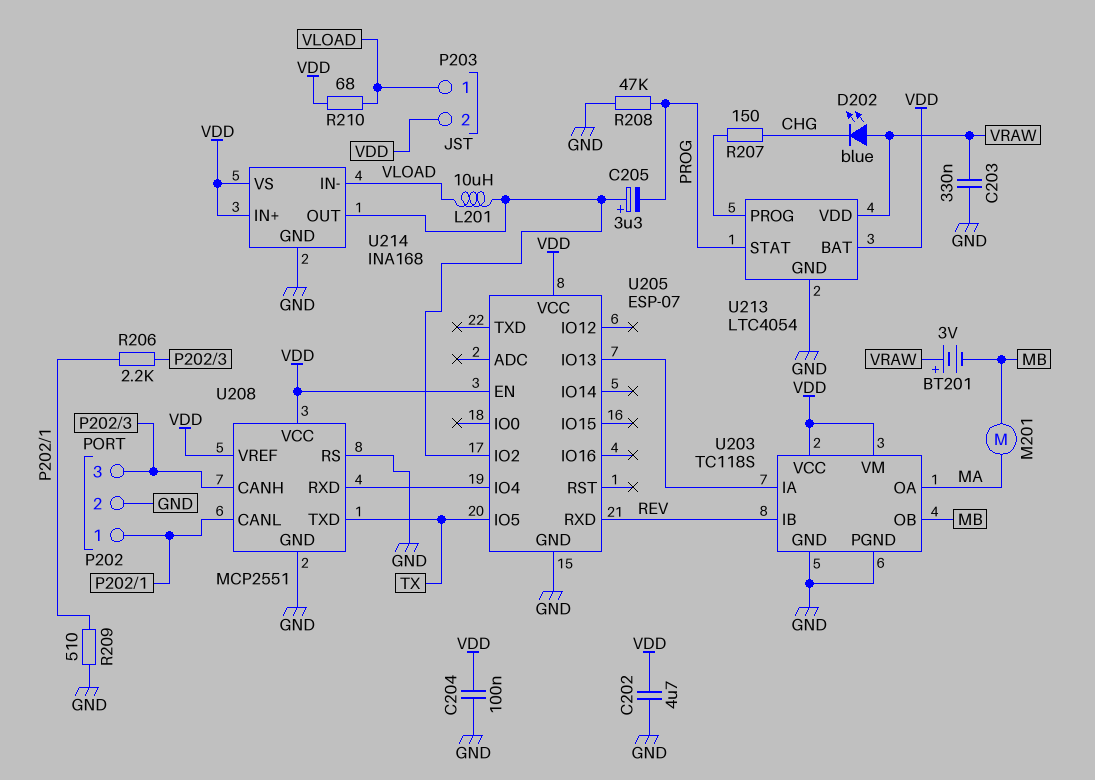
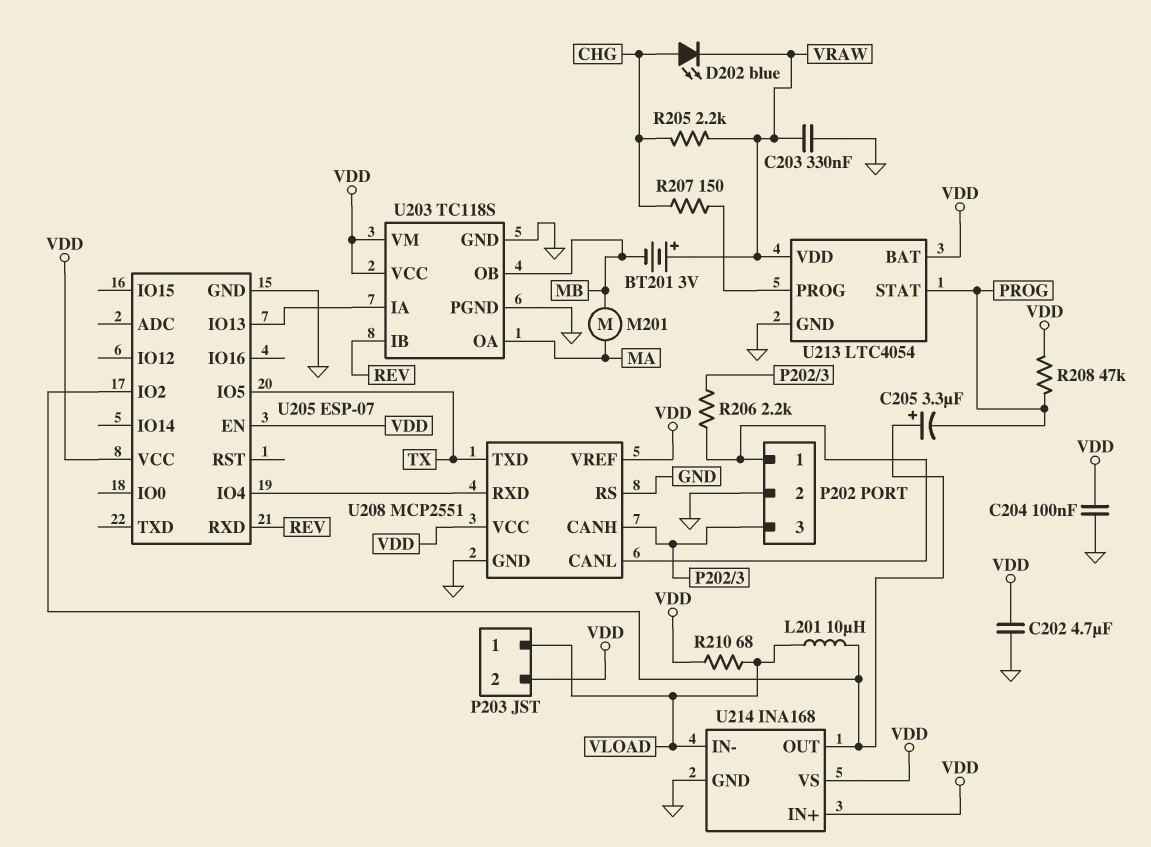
D202: LED blue (A VRAW, K CHG) -> LED blue (A CHG, K VRAW)
R205: none -> 2.2k (CHG, VRAW)
R208: 47k (GND, PROG) -> 47k (PROG, VDD)
R209: 510 (GND, P202/1) -> none

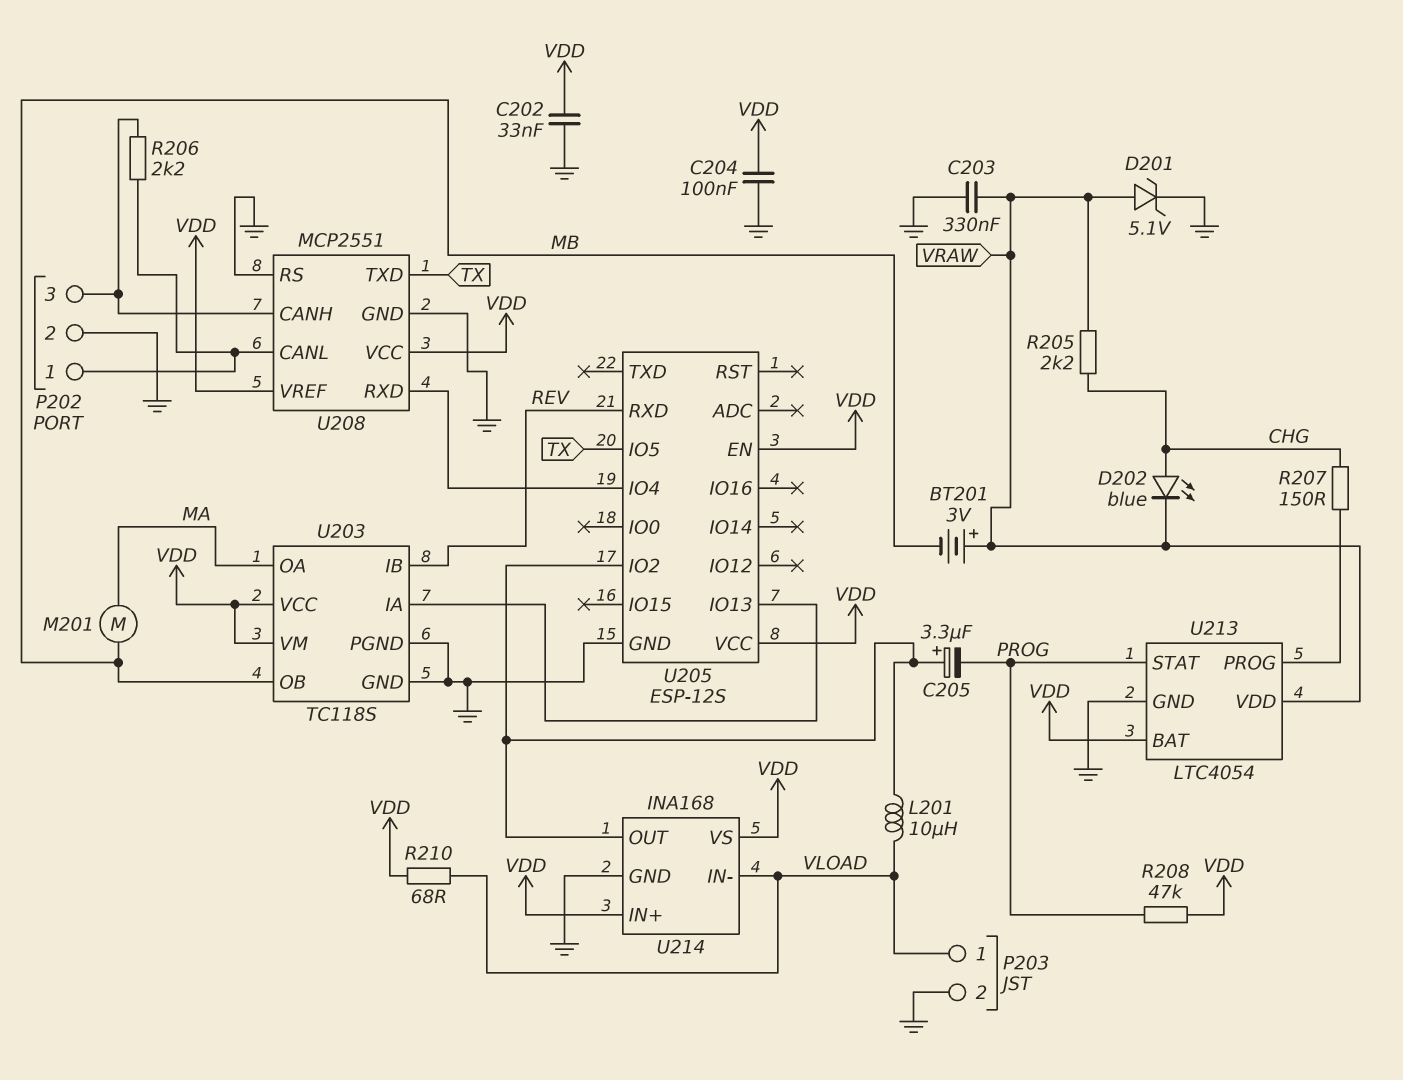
C202: 4.7uF (GND, VDD) -> 33nF (GND, VDD)
D201: none -> zener 5.1V (A VRAW, K GND)
P203 pin 2: VDD -> GND
U205: ESP-07 -> ESP-12S

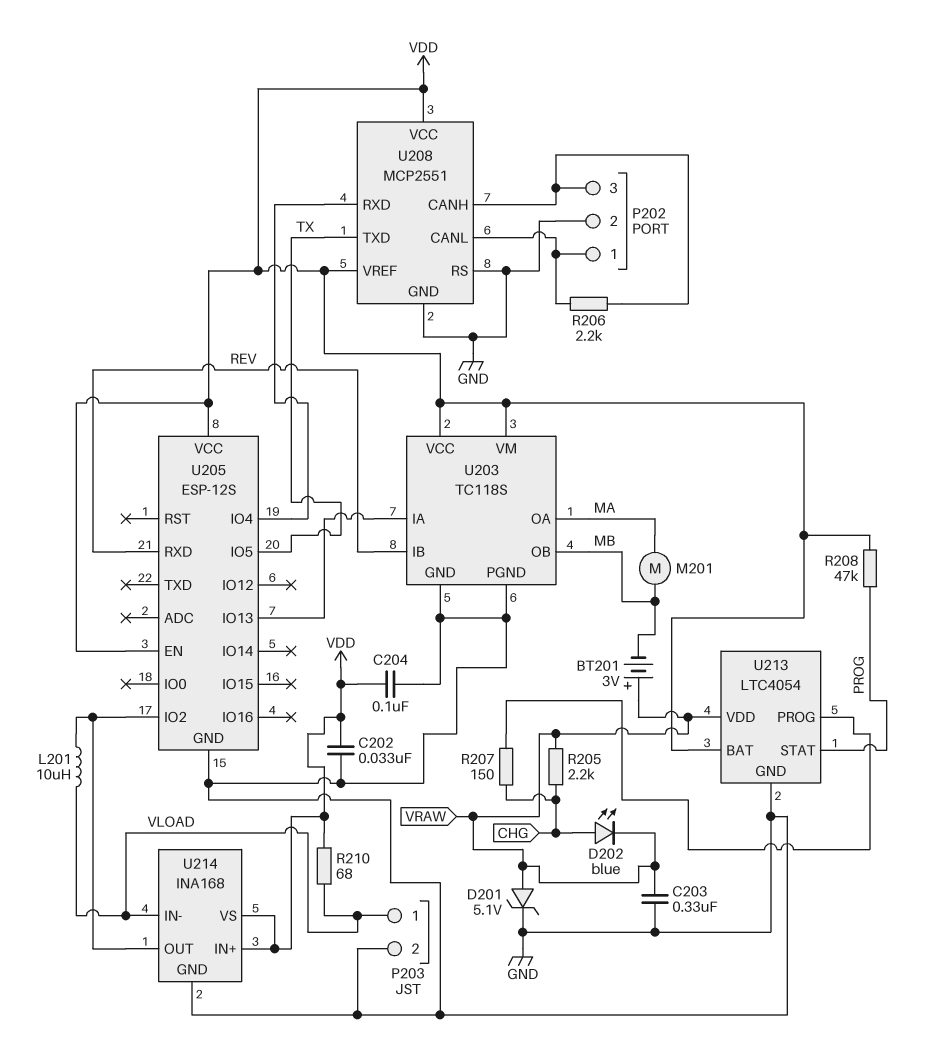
C205: 3.3uF (plus U205/IO2, minus PROG) -> none

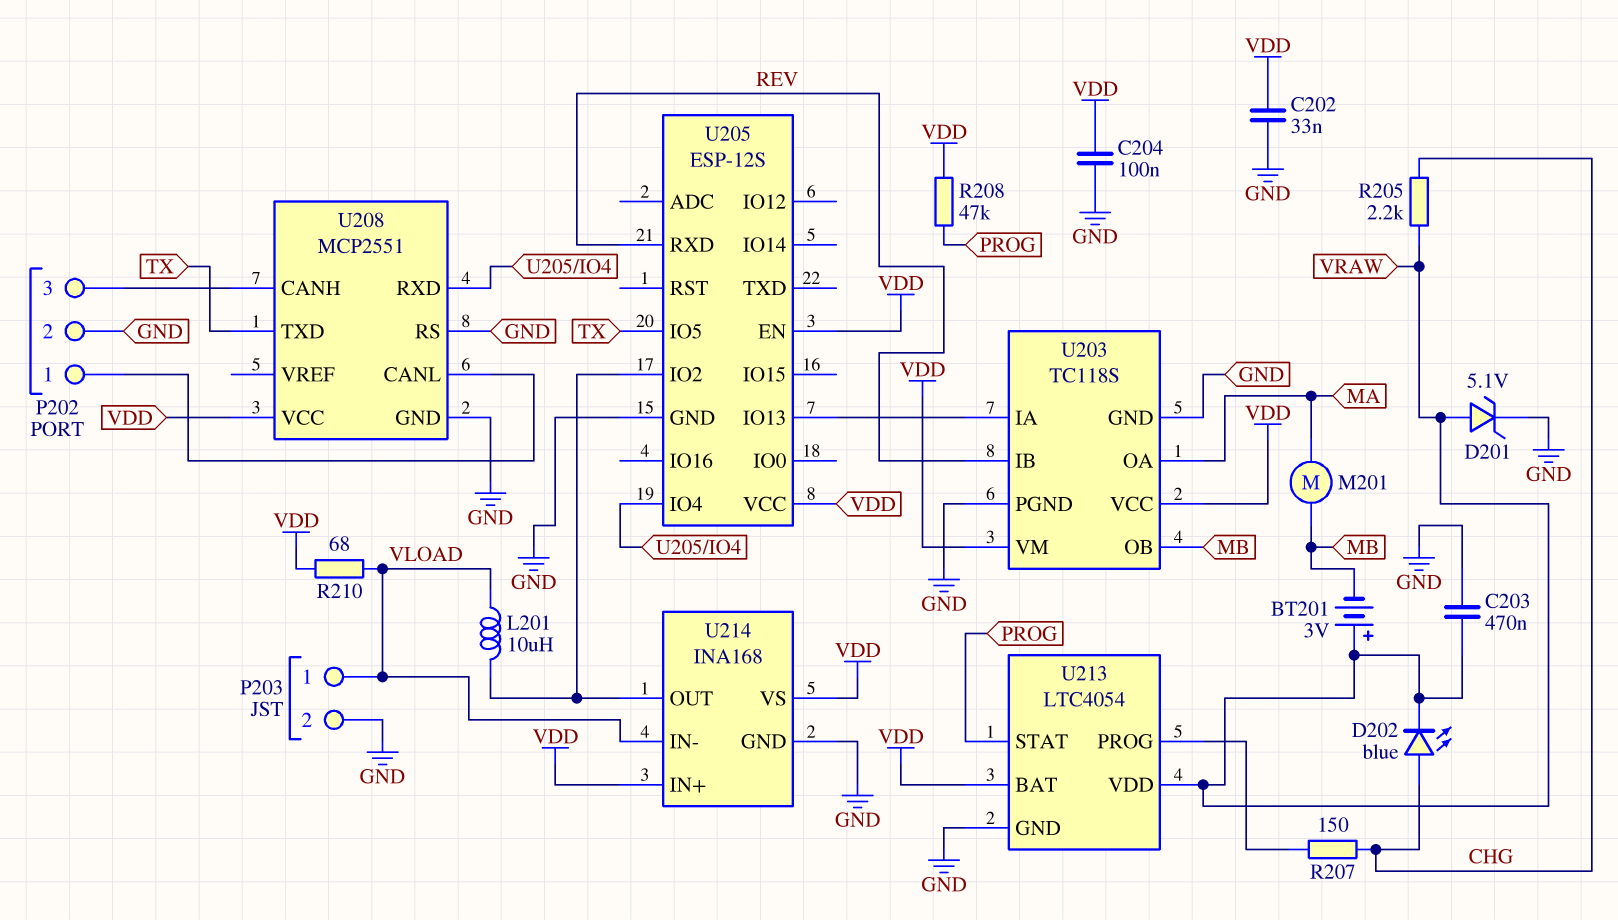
C203: 330nF (GND, VRAW) -> 470nF (GND, VRAW)
R206: 2.2k (P202/1, P202/3) -> none
U208 pin VREF: VDD -> none

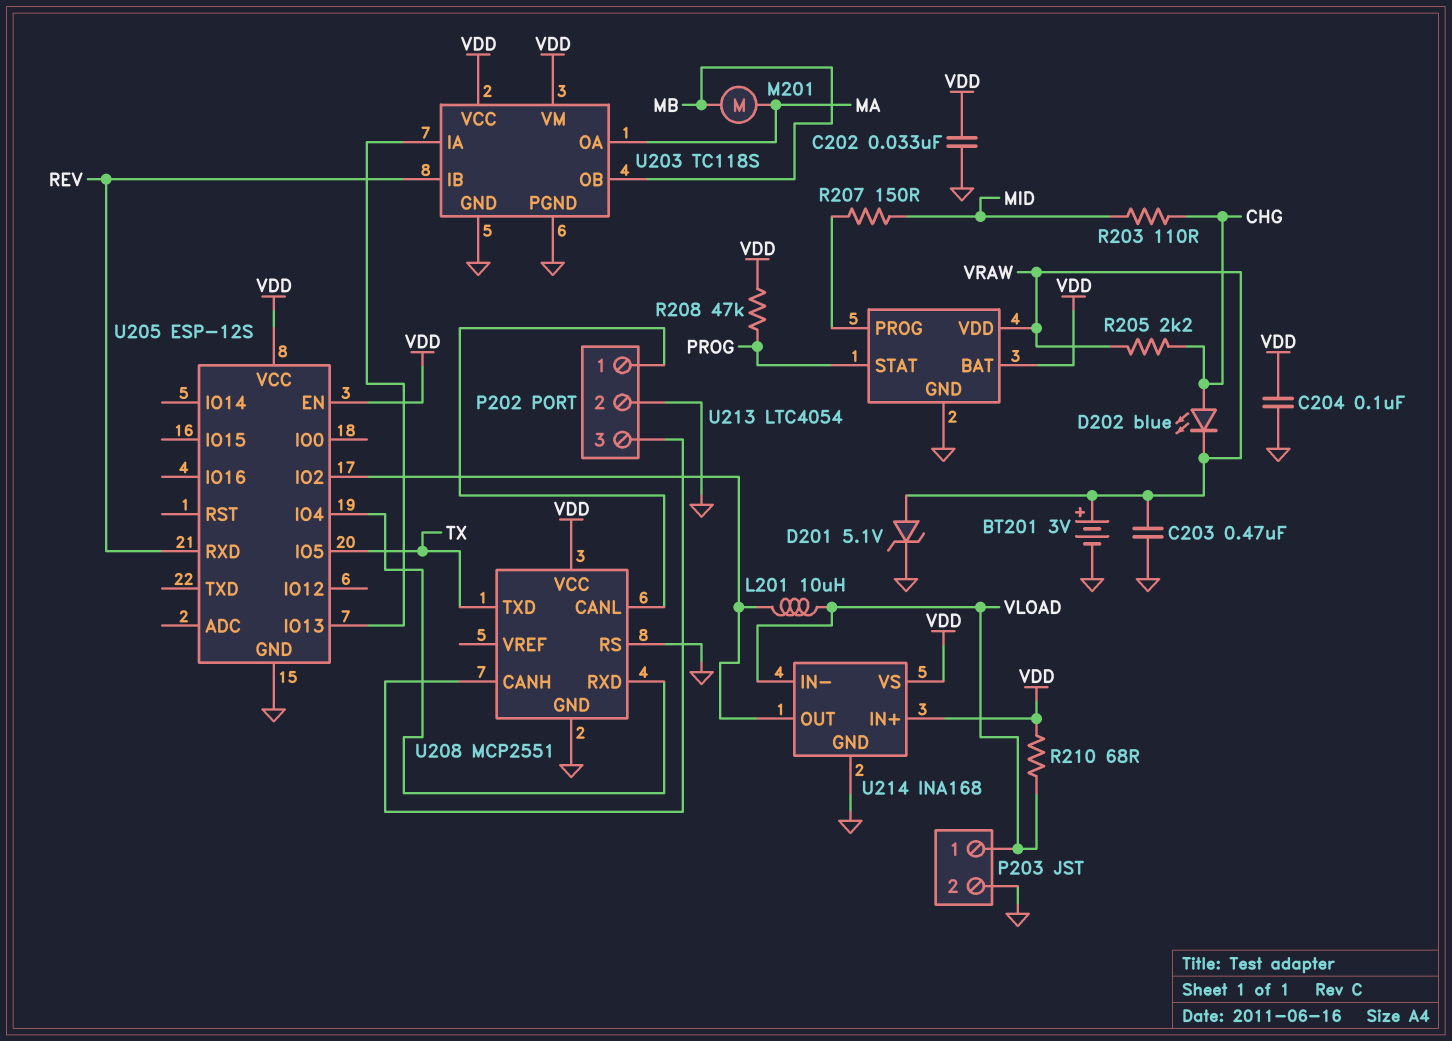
BT201: 3V (plus VRAW, minus MB) -> 3V (plus VRAW, minus GND)
R203: none -> 110 (CHG, MID)
R207: 150 (CHG, U213/PROG) -> 150 (MID, U213/PROG)

